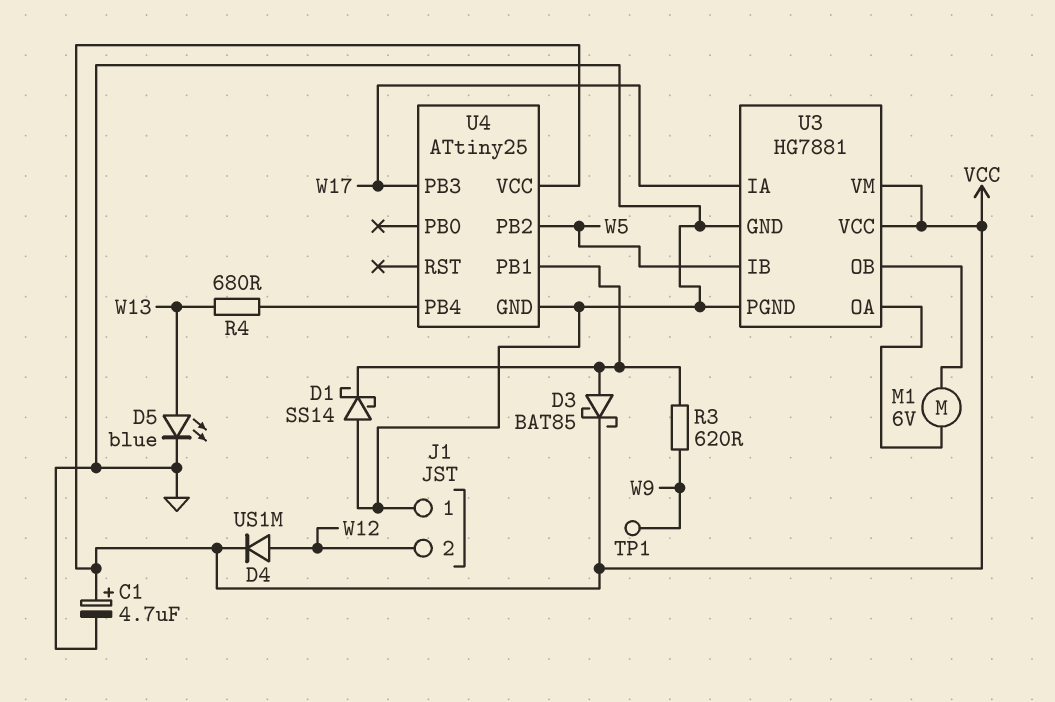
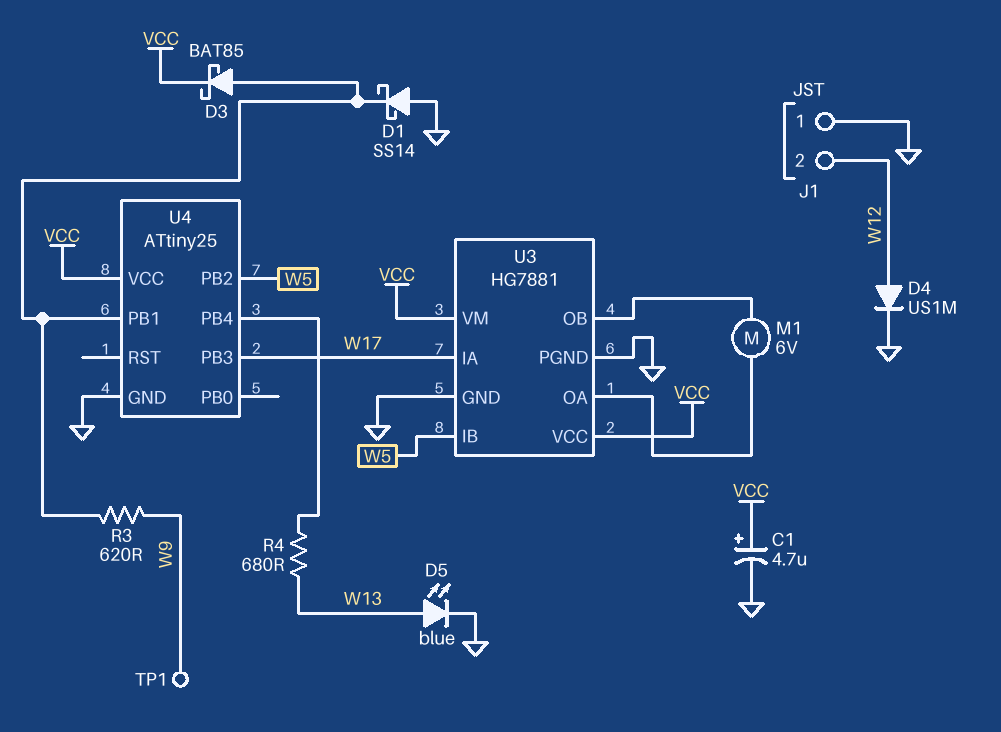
D4: diode US1M (A W12, K VCC) -> diode US1M (A W12, K GND)

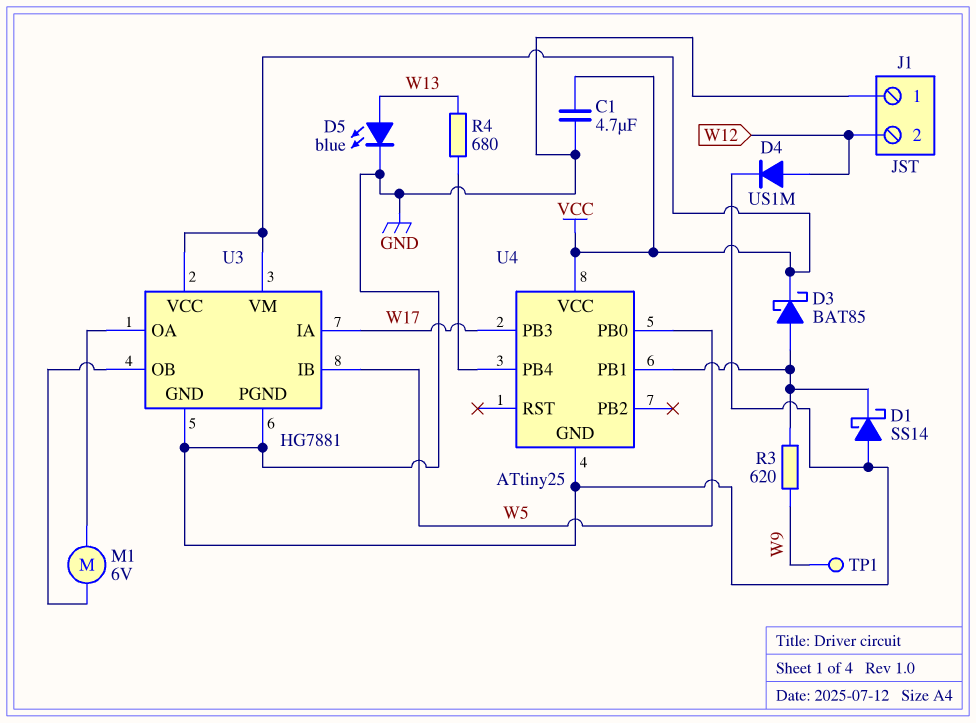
C1: 4.7uF (plus VCC, minus GND) -> 4.7uF (GND, VCC)
U4 pin PB0: none -> W5
U4 pin PB2: W5 -> none

